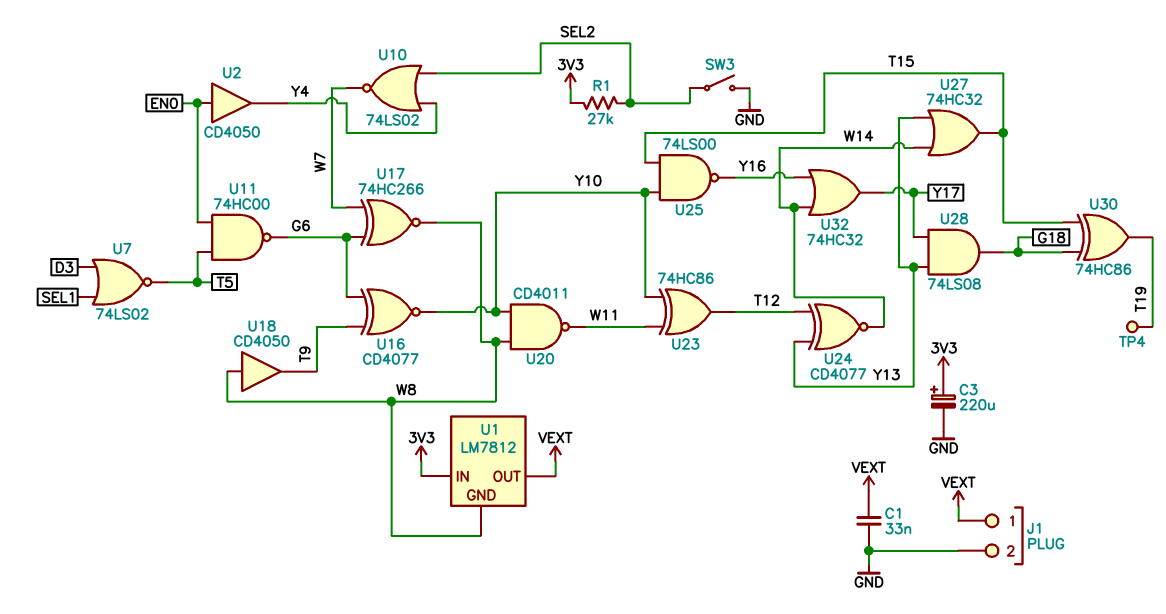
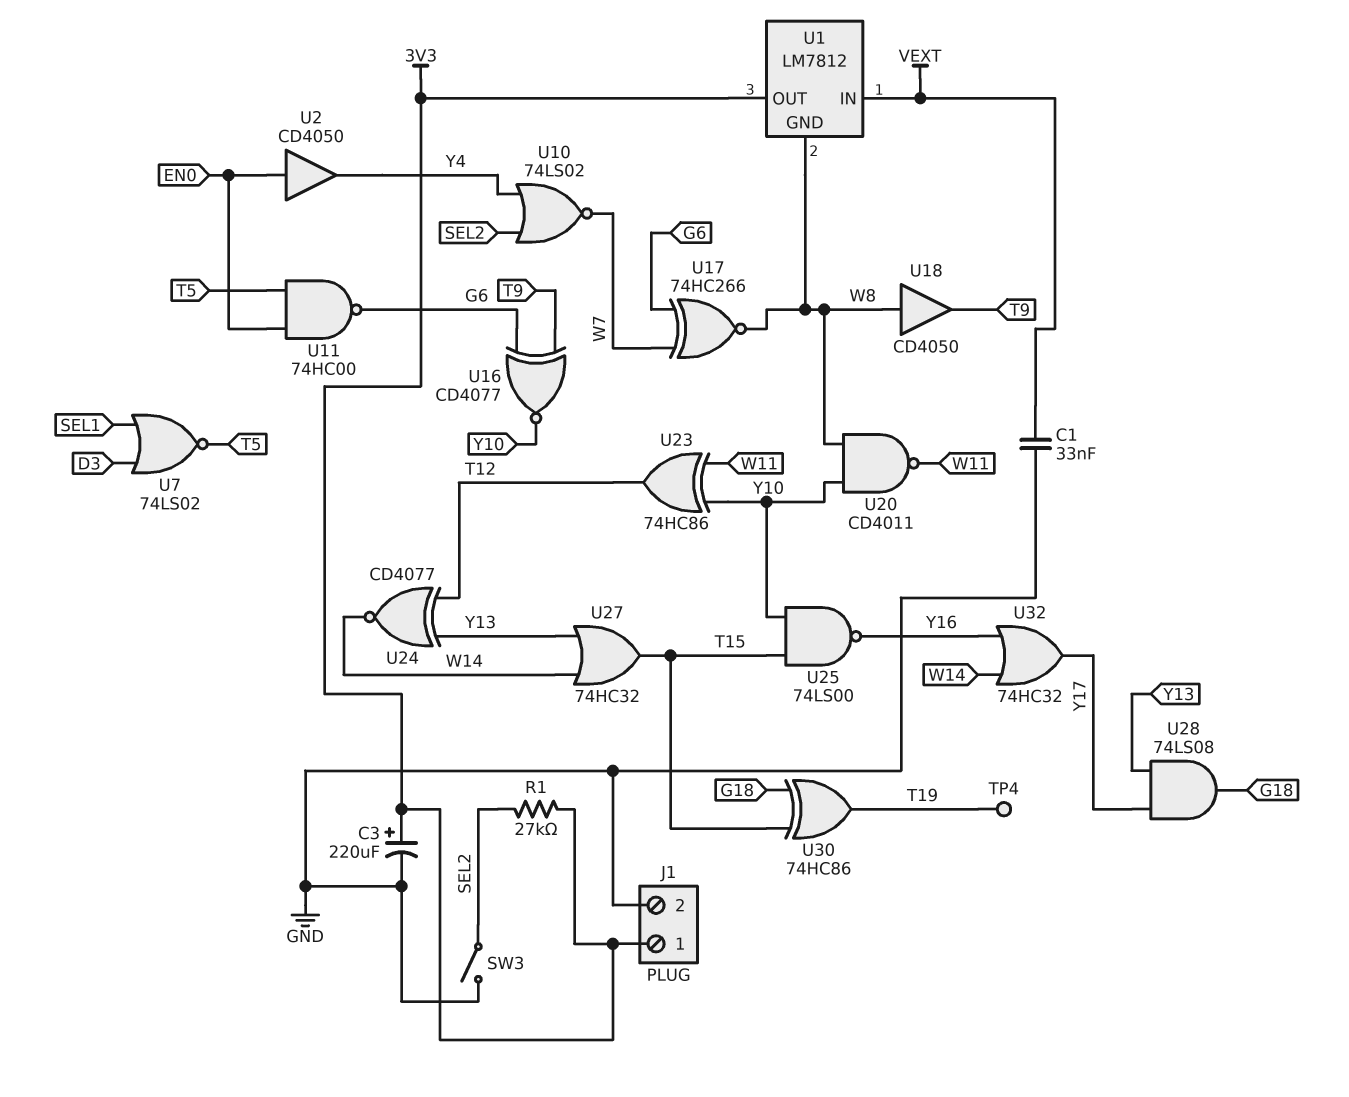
J1 pin 1: VEXT -> 3V3
U1 pin IN: 3V3 -> VEXT
U1 pin OUT: VEXT -> 3V3

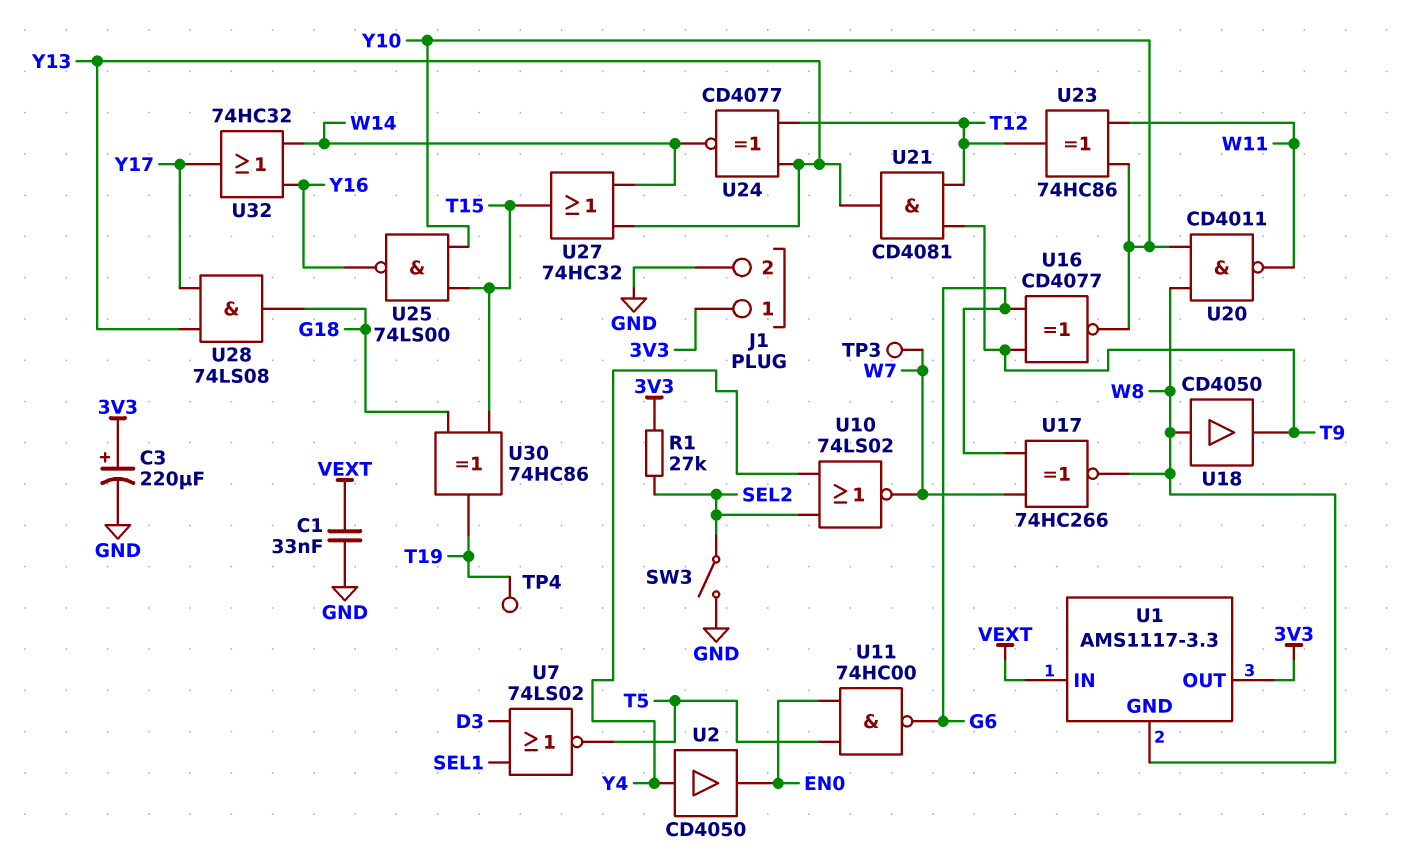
TP3: none -> test point (W7)
U1: LM7812 -> AMS1117-3.3
U2: buffer CD4050 (in EN0, out Y4) -> buffer CD4050 (in Y4, out EN0)
U21: none -> AND CD4081 (in T9, in T12, out Y13)

